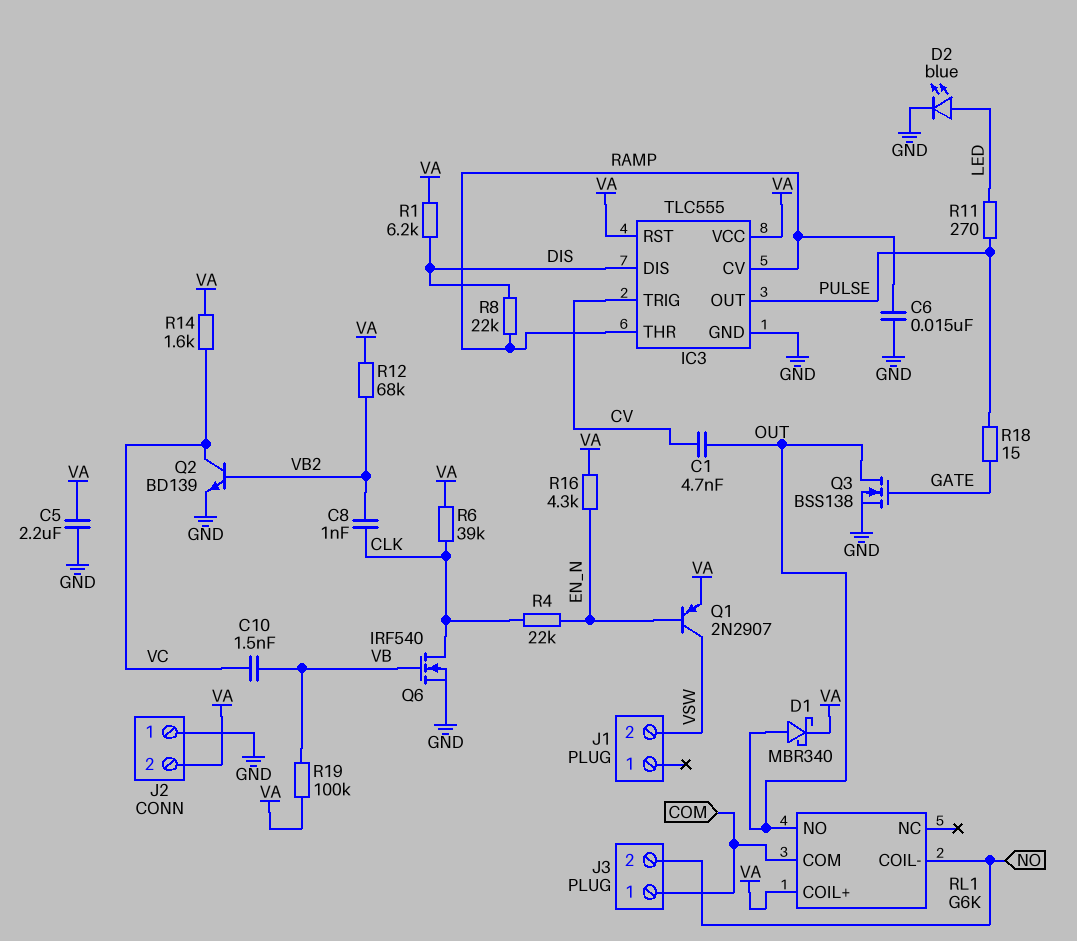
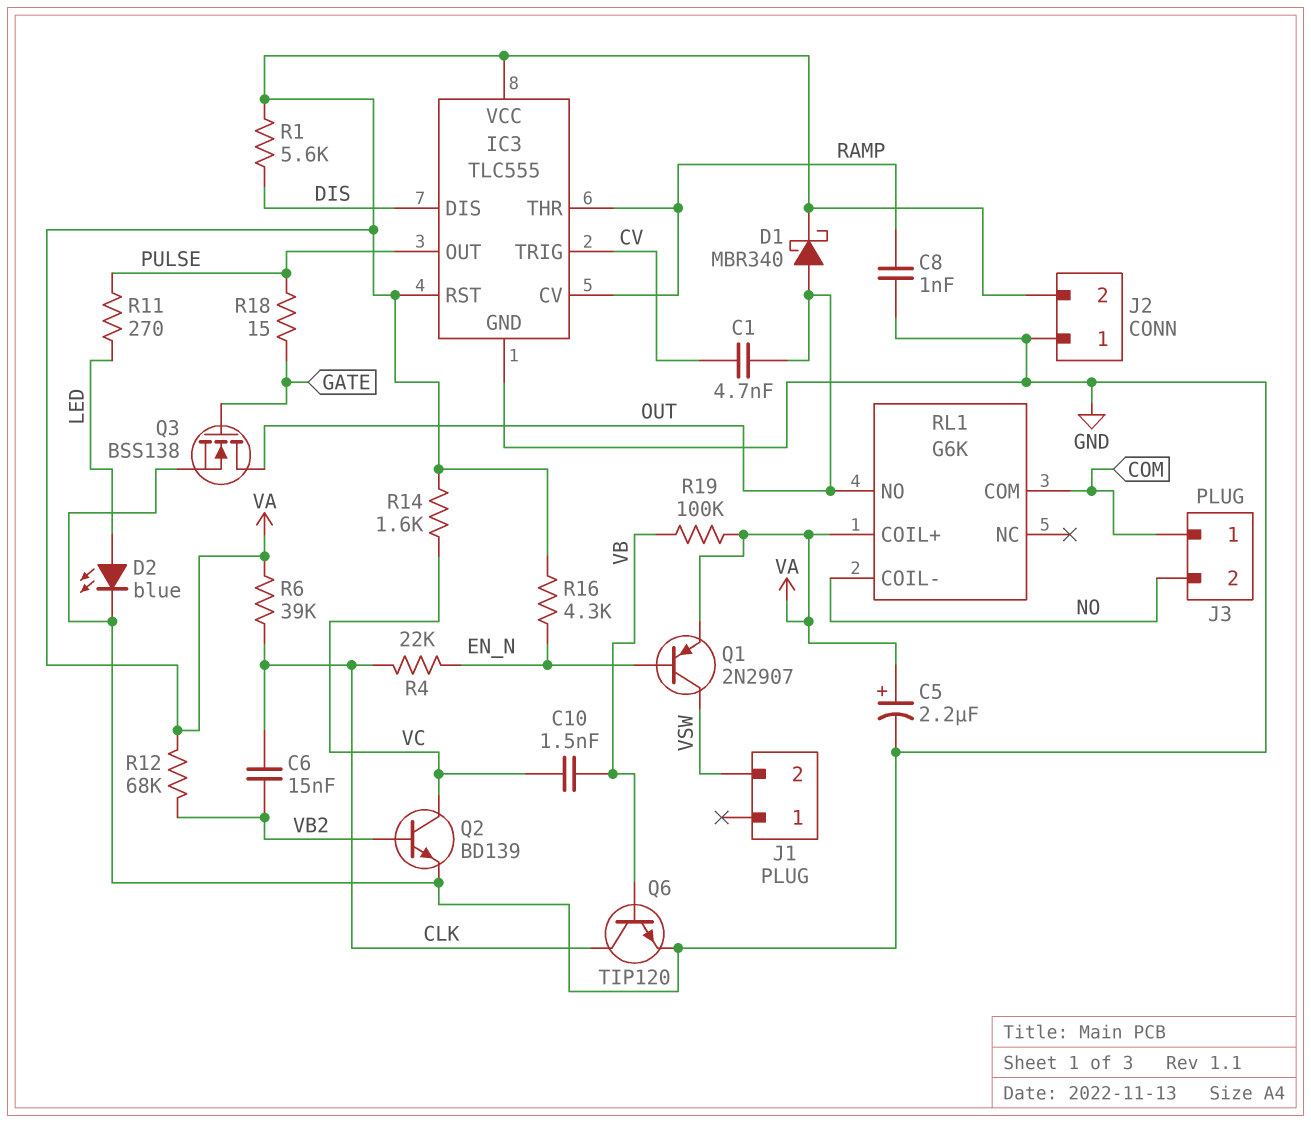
C5: 2.2uF (GND, VA) -> 2.2uF (plus VA, minus GND)
C6: 15nF (GND, RAMP) -> 15nF (CLK, VB2)
C8: 1nF (CLK, VB2) -> 1nF (GND, RAMP)
Q6: NMOS IRF540 (G VB, D CLK, S GND) -> NPN TIP120 (B VB, C CLK, E GND)
R1: 6.2k (DIS, VA) -> 5.6k (DIS, VA)
R8: 22k (DIS, RAMP) -> none

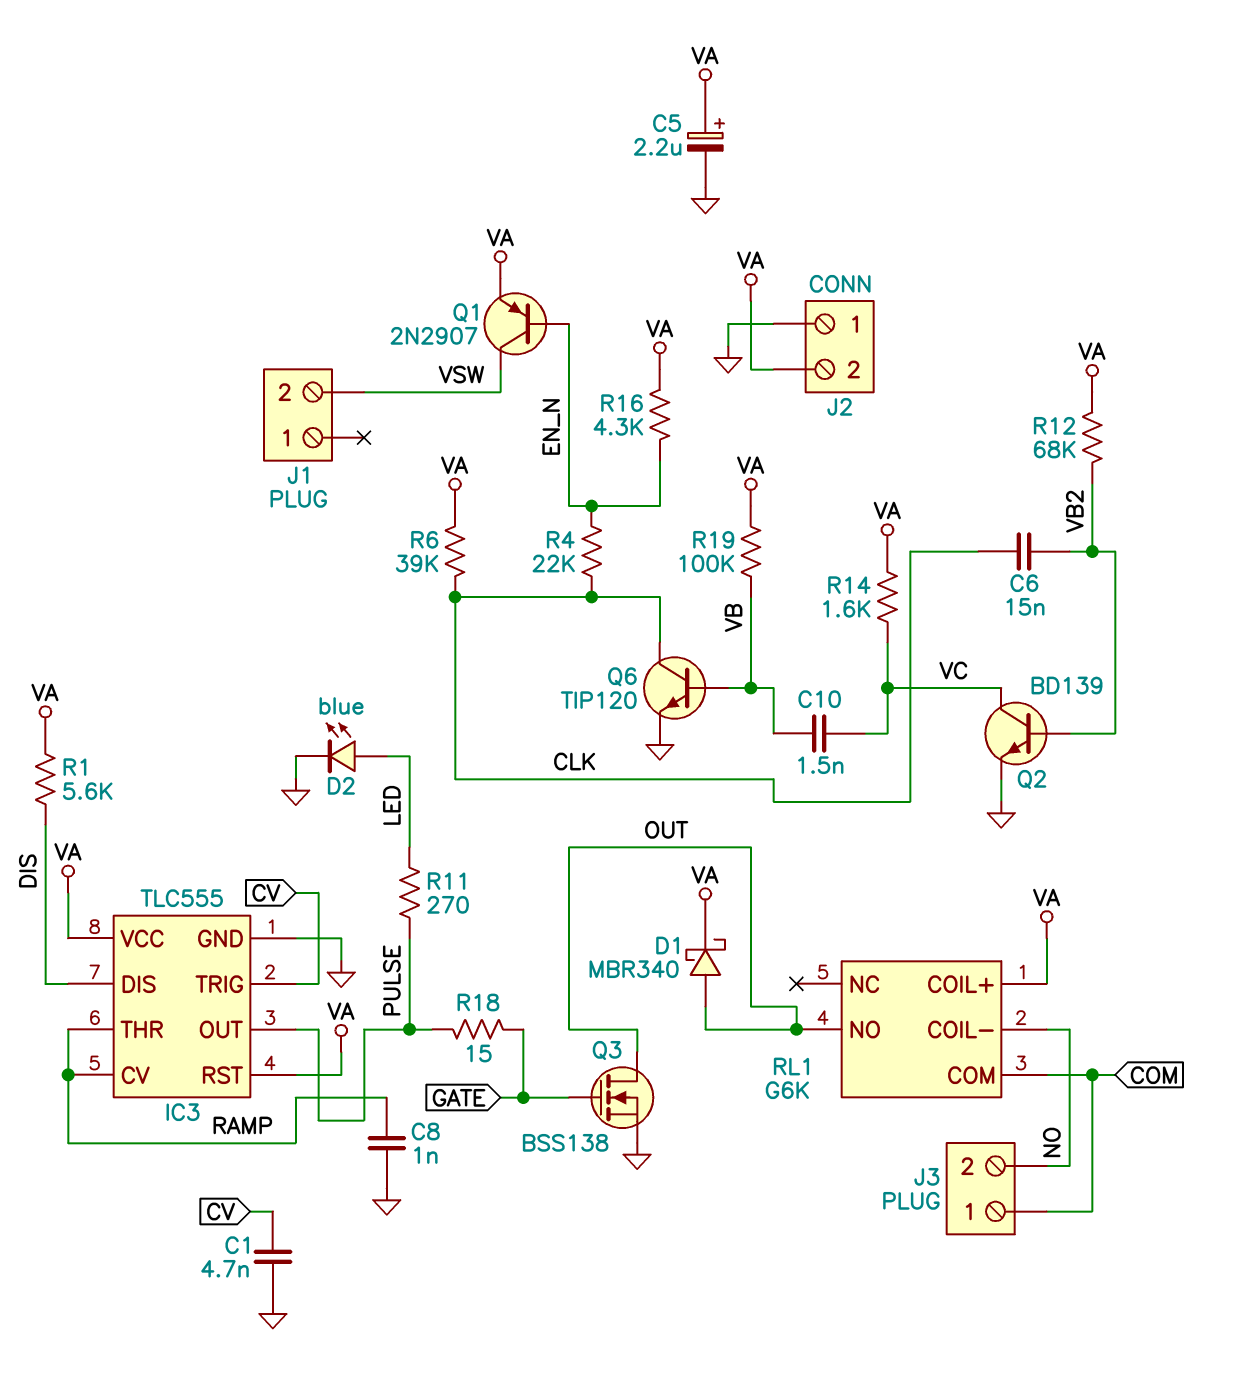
C1: 4.7nF (CV, OUT) -> 4.7nF (CV, GND)

